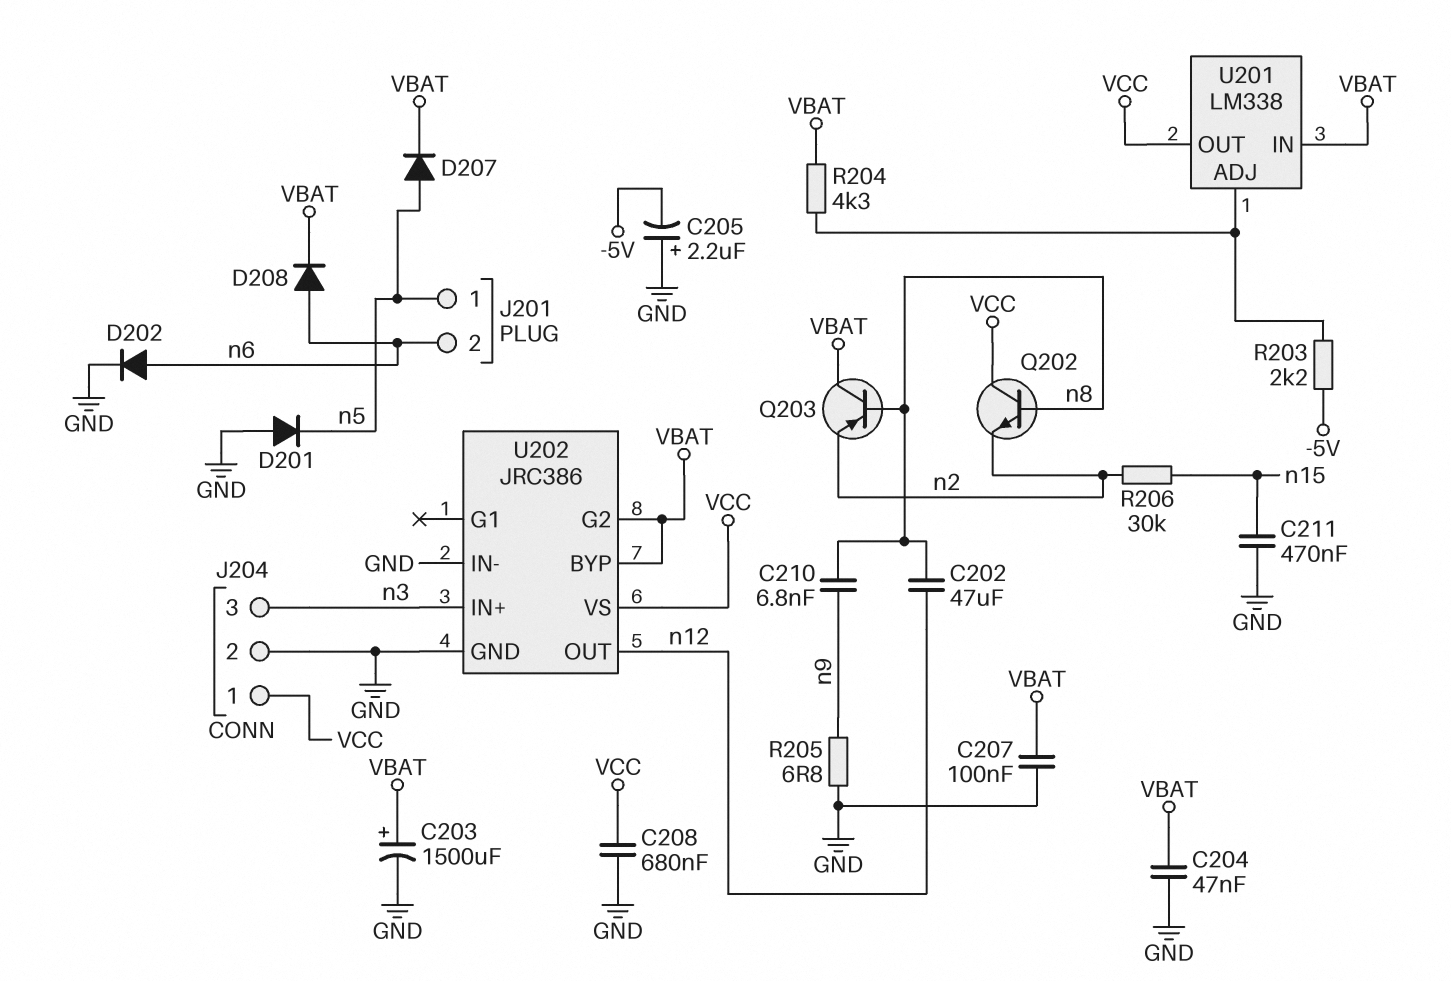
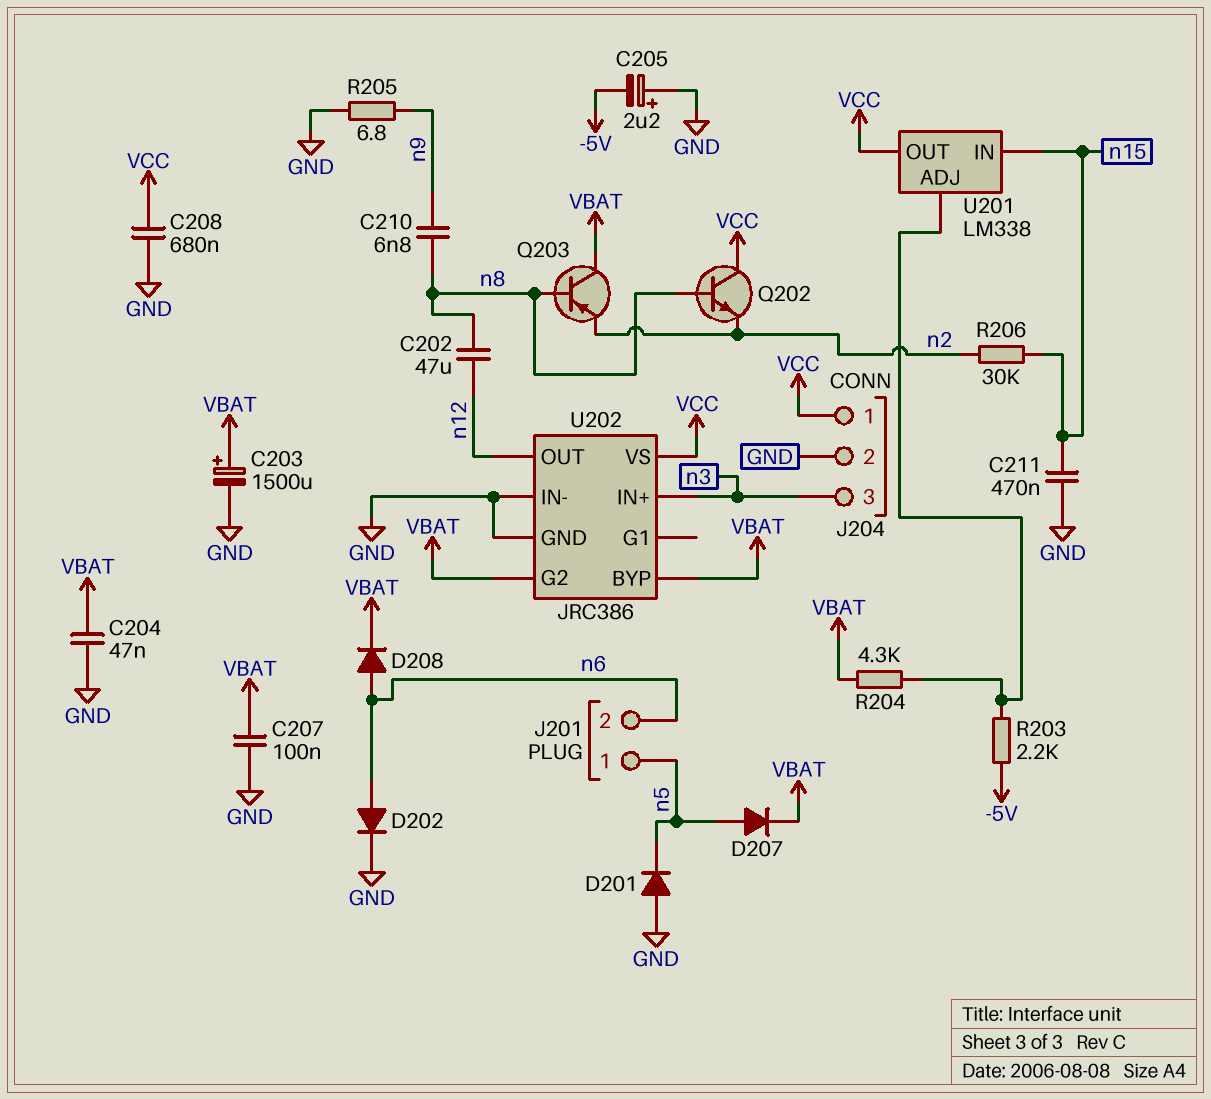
U201 pin IN: VBAT -> n15

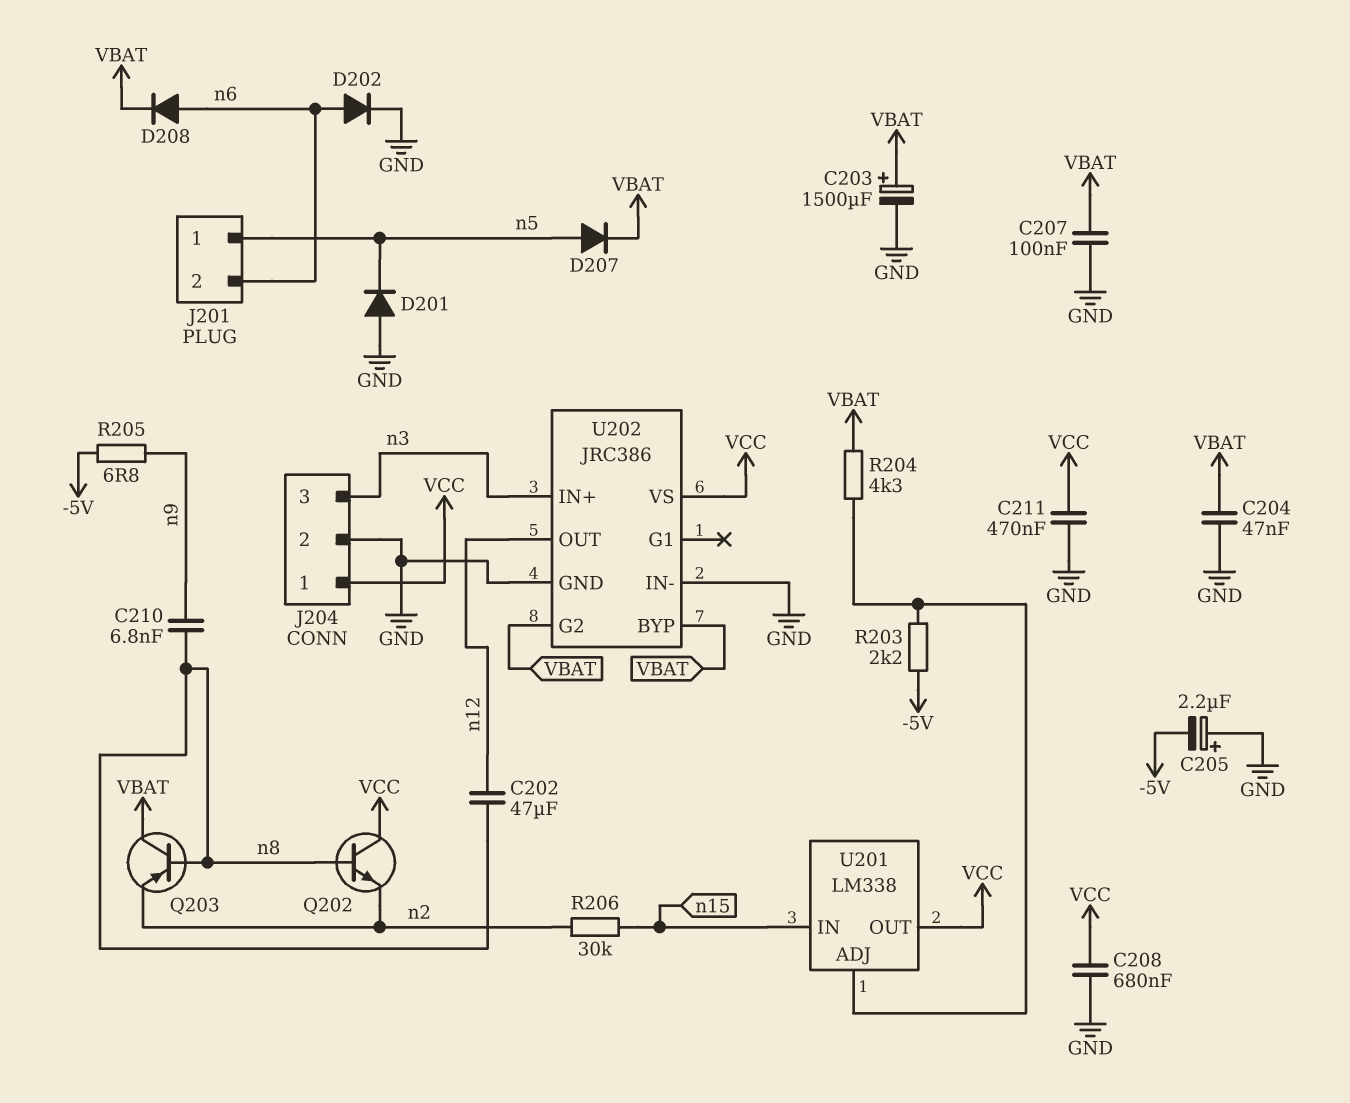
C211: 470nF (GND, n15) -> 470nF (GND, VCC)
R205: 6.8 (GND, n9) -> 6.8 (-5V, n9)

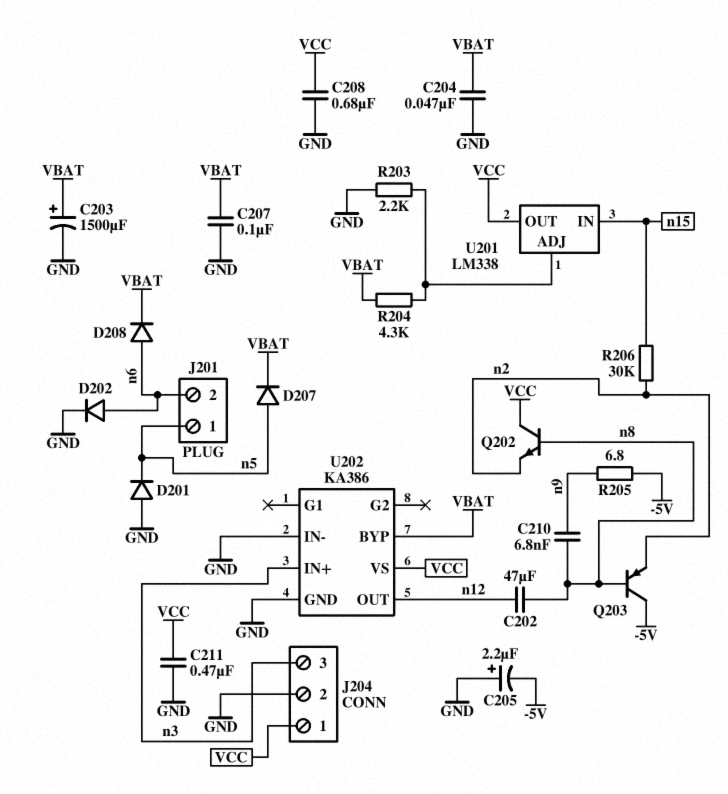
Q203: PNP (B n8, C VBAT, E n2) -> PNP (B n8, C -5V, E n2)
R203: 2.2k (-5V, U201/ADJ) -> 2.2k (GND, U201/ADJ)
U202: JRC386 -> KA386
U202 pin G2: VBAT -> none

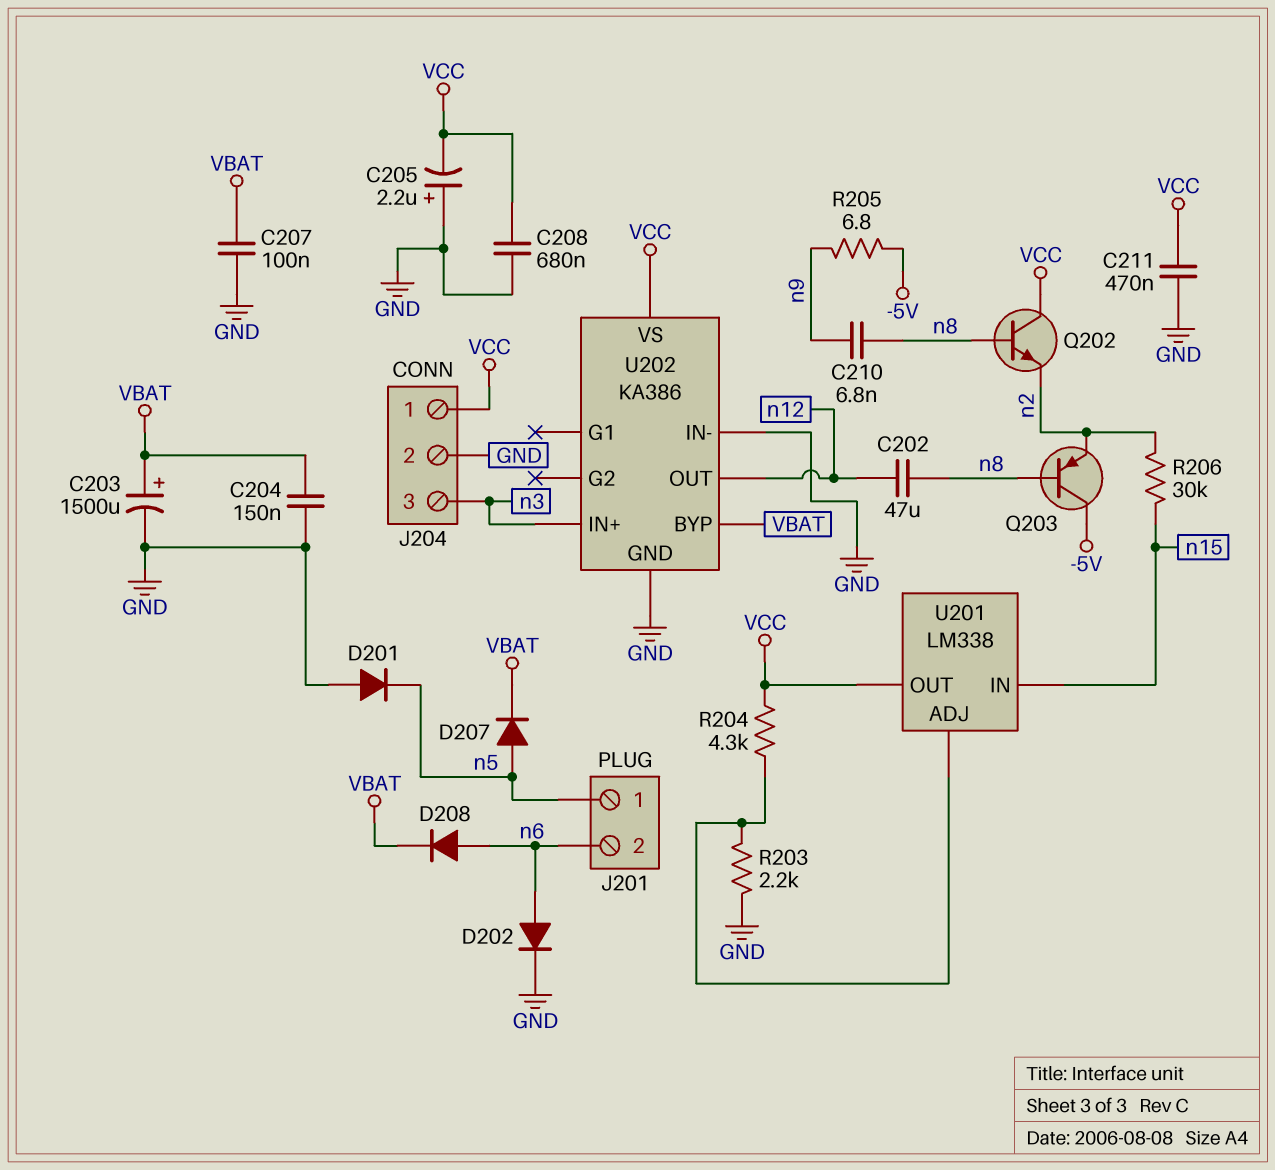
C204: 47nF (GND, VBAT) -> 150nF (GND, VBAT)
C205: 2.2uF (plus GND, minus -5V) -> 2.2uF (plus GND, minus VCC)
R204: 4.3k (U201/ADJ, VBAT) -> 4.3k (U201/ADJ, VCC)

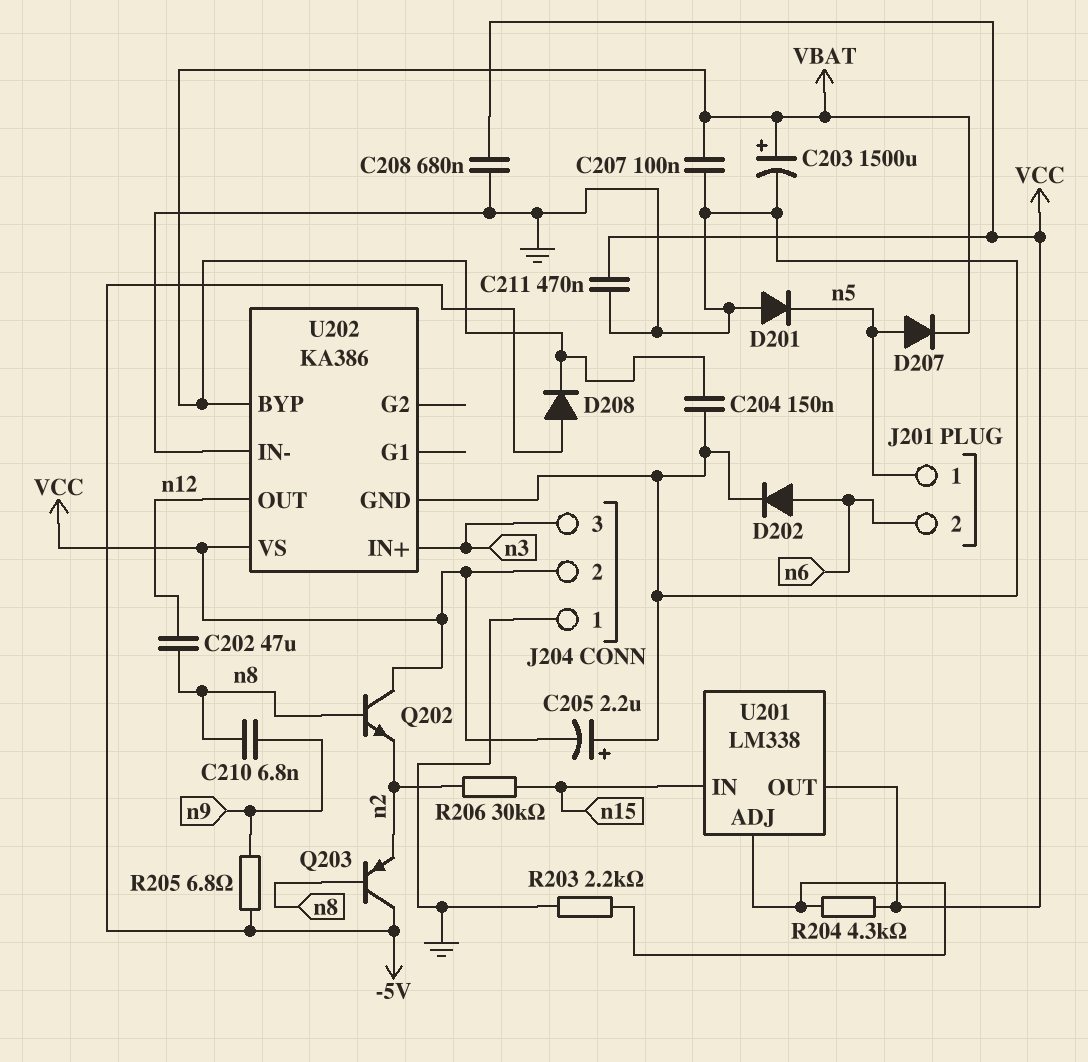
D208: diode (A n6, K VBAT) -> diode (A -5V, K VBAT)
J204 pin 1: VCC -> GND
J204 pin 2: GND -> VCC

